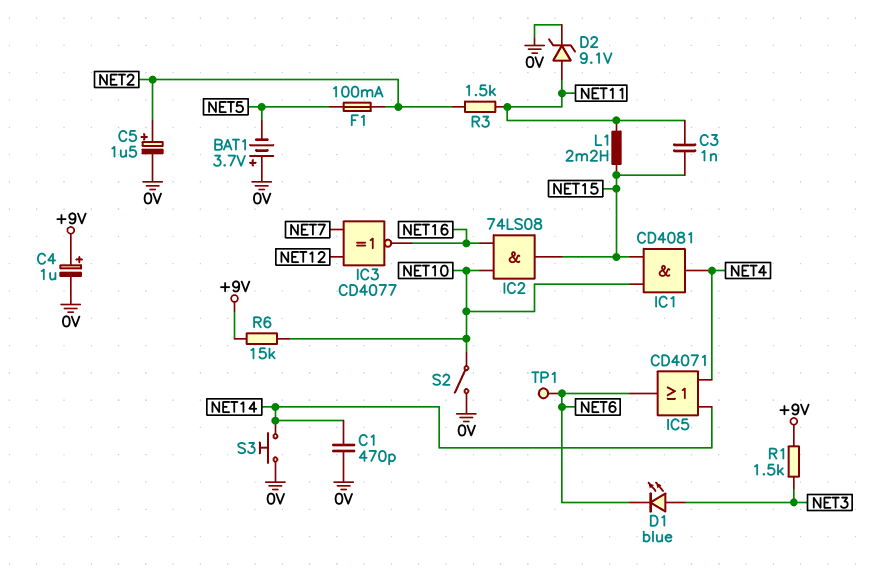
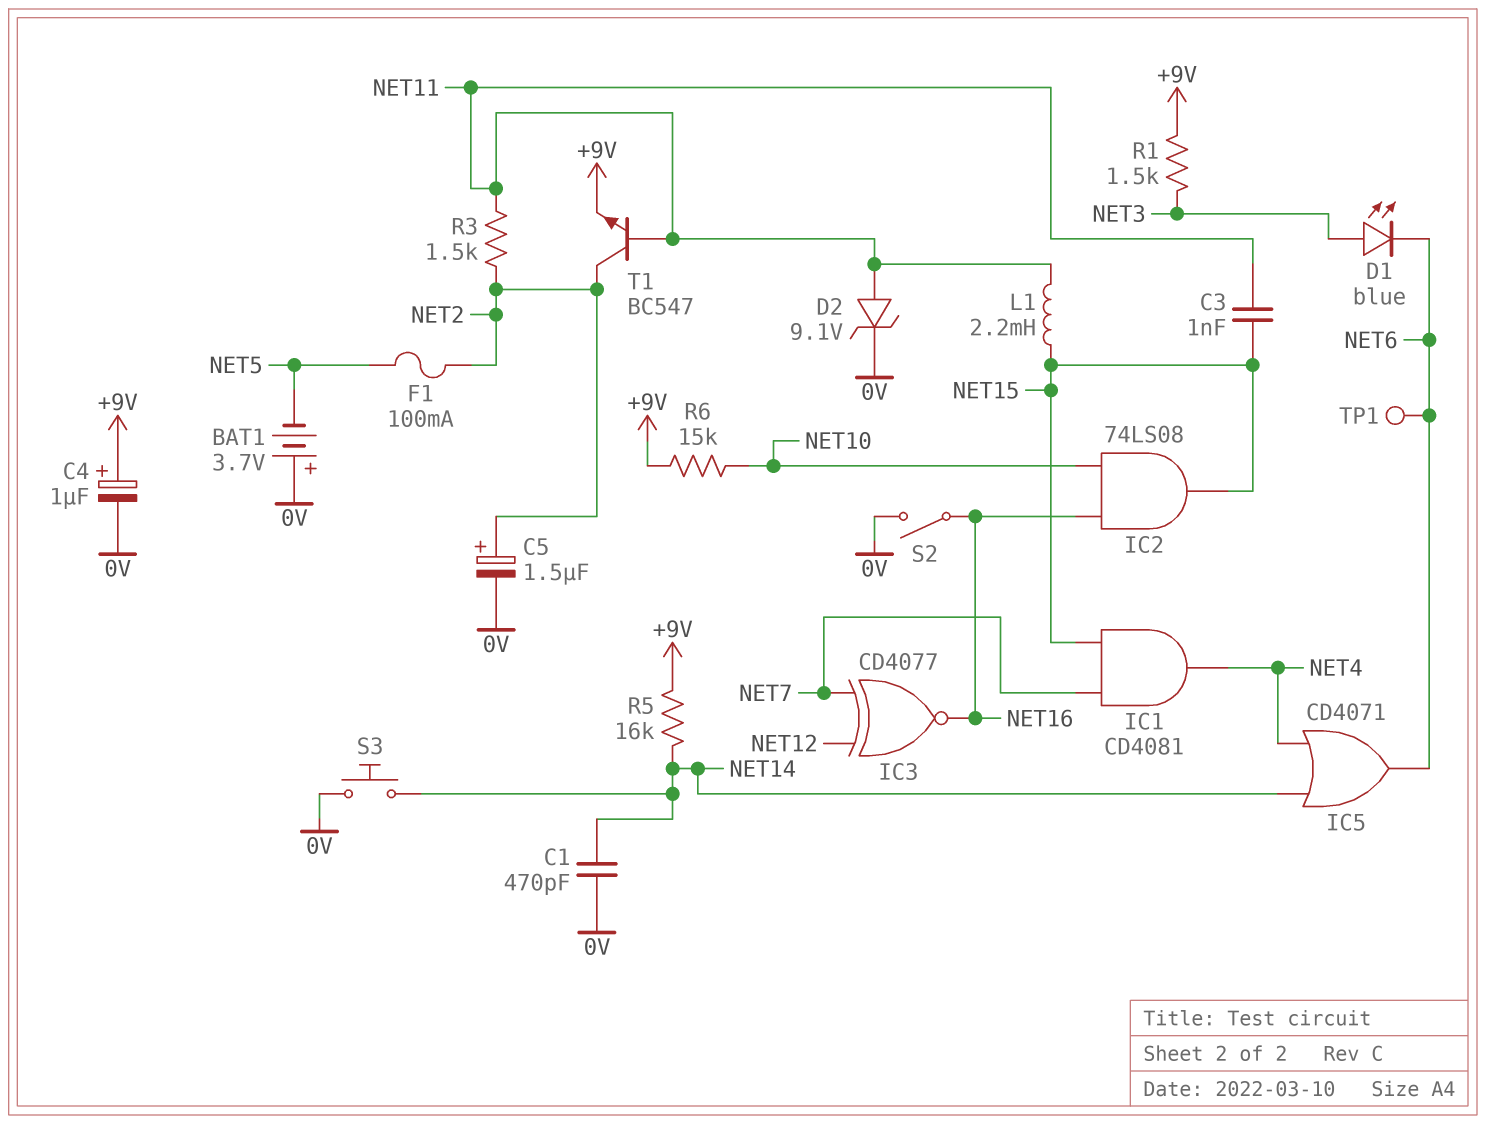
IC1: AND CD4081 (in NET10, in NET15, out NET4) -> AND CD4081 (in NET7, in NET15, out NET4)
R5: none -> 16k (+9V, NET14)
S2: switch (0V, NET10) -> switch (0V, NET16)
T1: none -> NPN BC547 (B NET11, C NET2, E +9V)

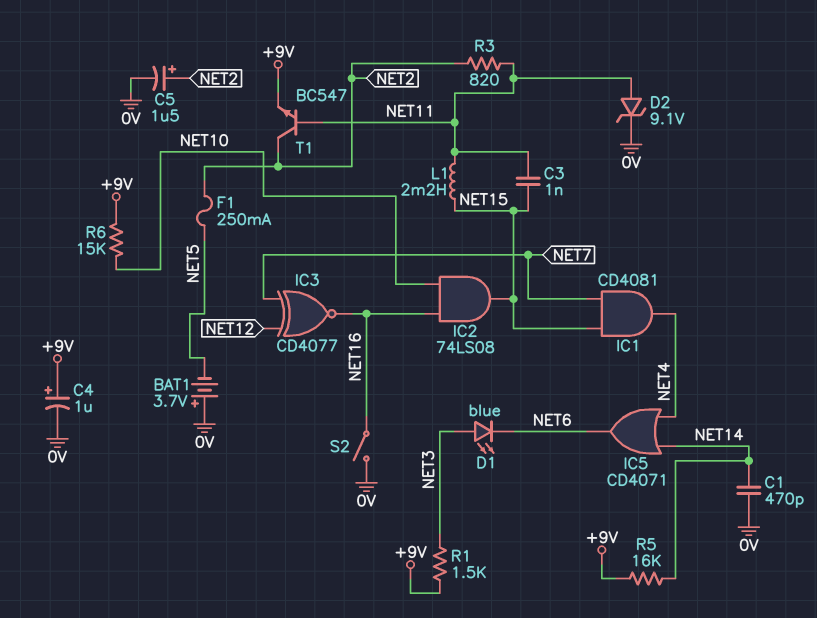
F1: 100mA (NET2, NET5) -> 250mA (NET2, NET5)
R3: 1.5k (NET2, NET11) -> 820 (NET2, NET11)
S3: button (0V, NET14) -> none
TP1: test point (NET6) -> none

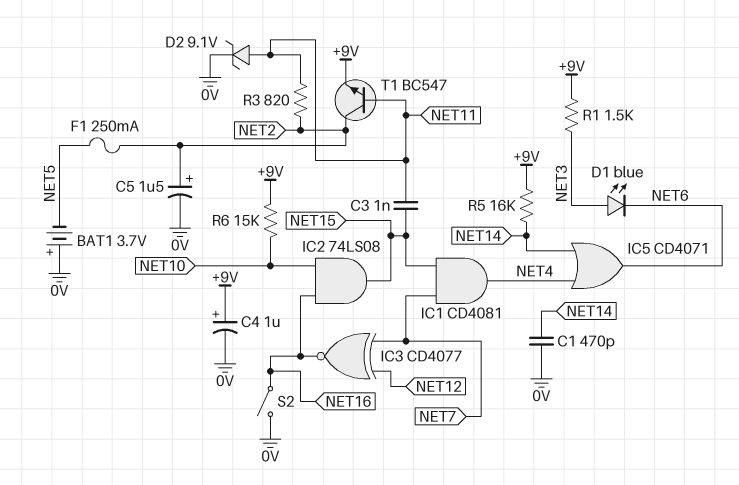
L1: 2.2mH (NET11, NET15) -> none

